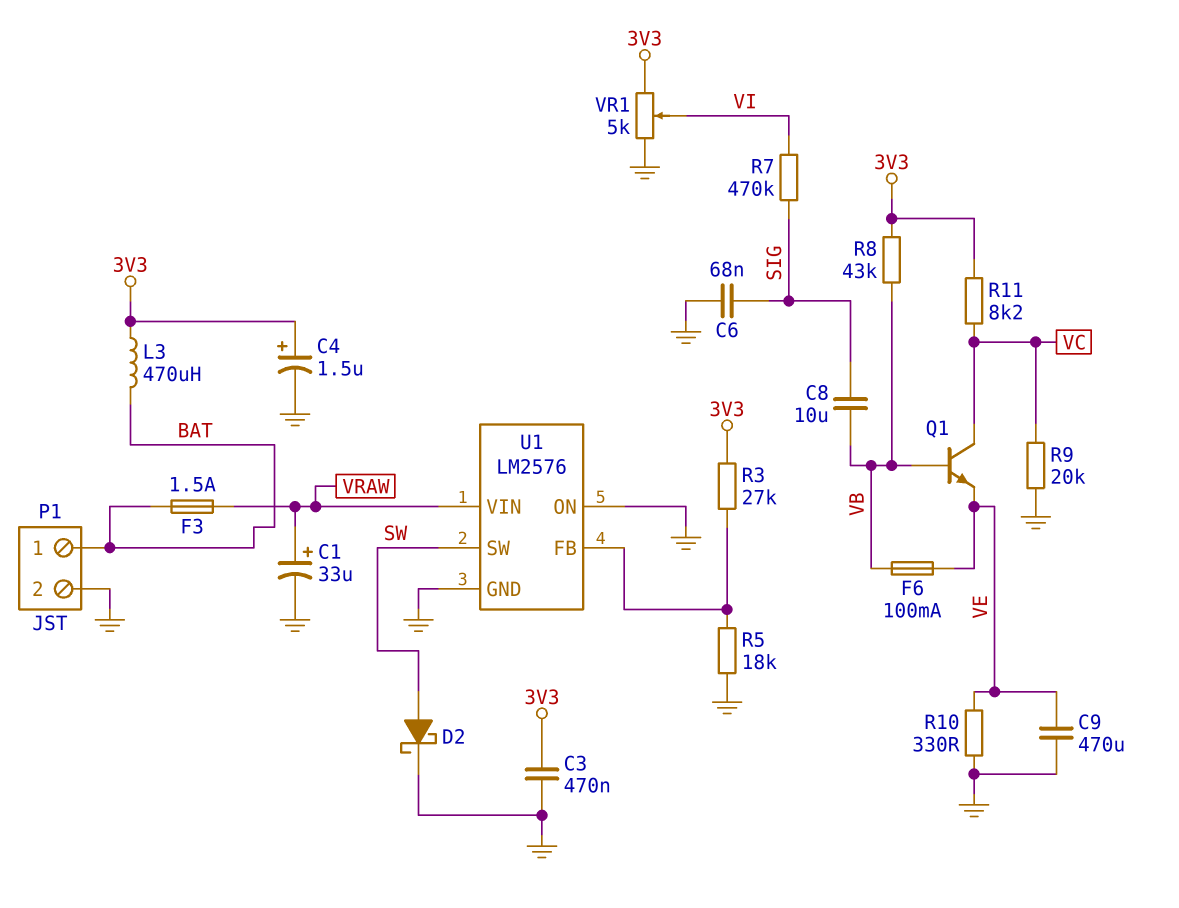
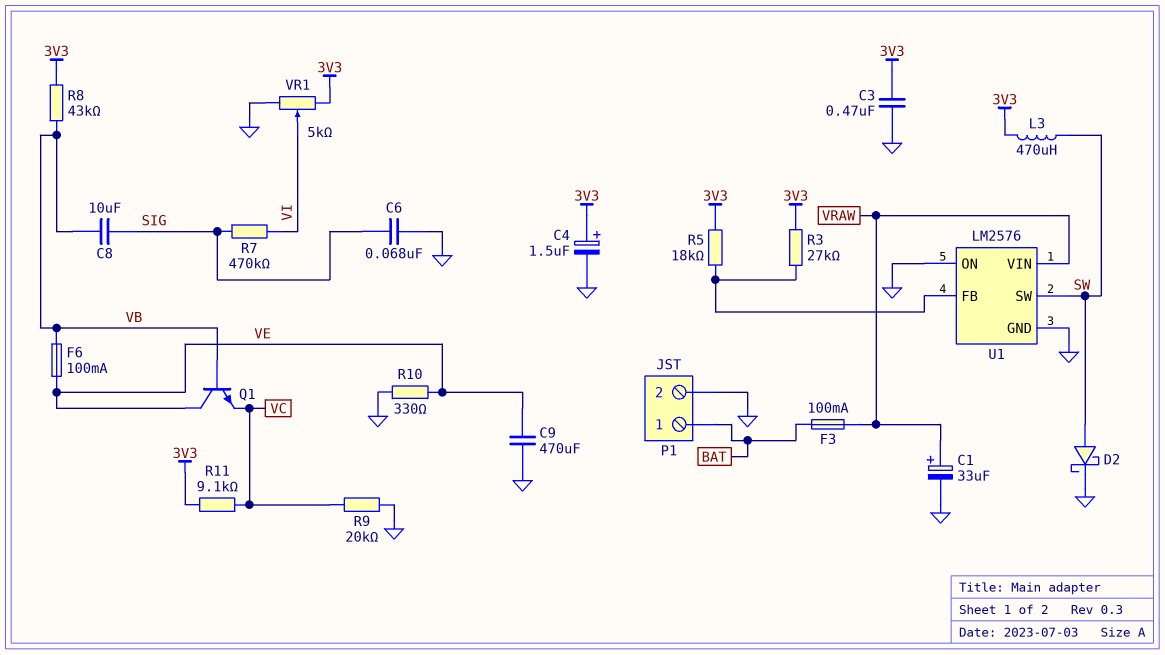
F3: 1.5A (BAT, VRAW) -> 100mA (BAT, VRAW)
L3: 470uH (3V3, BAT) -> 470uH (3V3, SW)
Q1: NPN (B VB, C VC, E VE) -> NPN (B VB, C VE, E VC)
R5: 18k (GND, U1/FB) -> 18k (3V3, U1/FB)
R11: 8.2k (3V3, VC) -> 9.1k (3V3, VC)

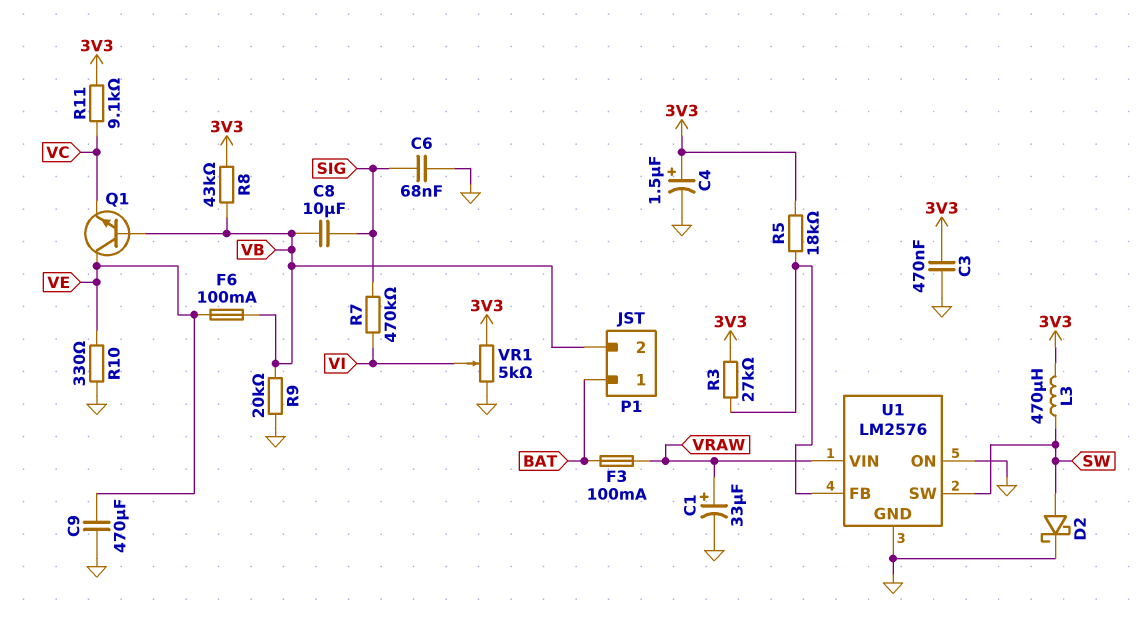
P1 pin 2: GND -> VB
R9: 20k (GND, VC) -> 20k (GND, VB)

